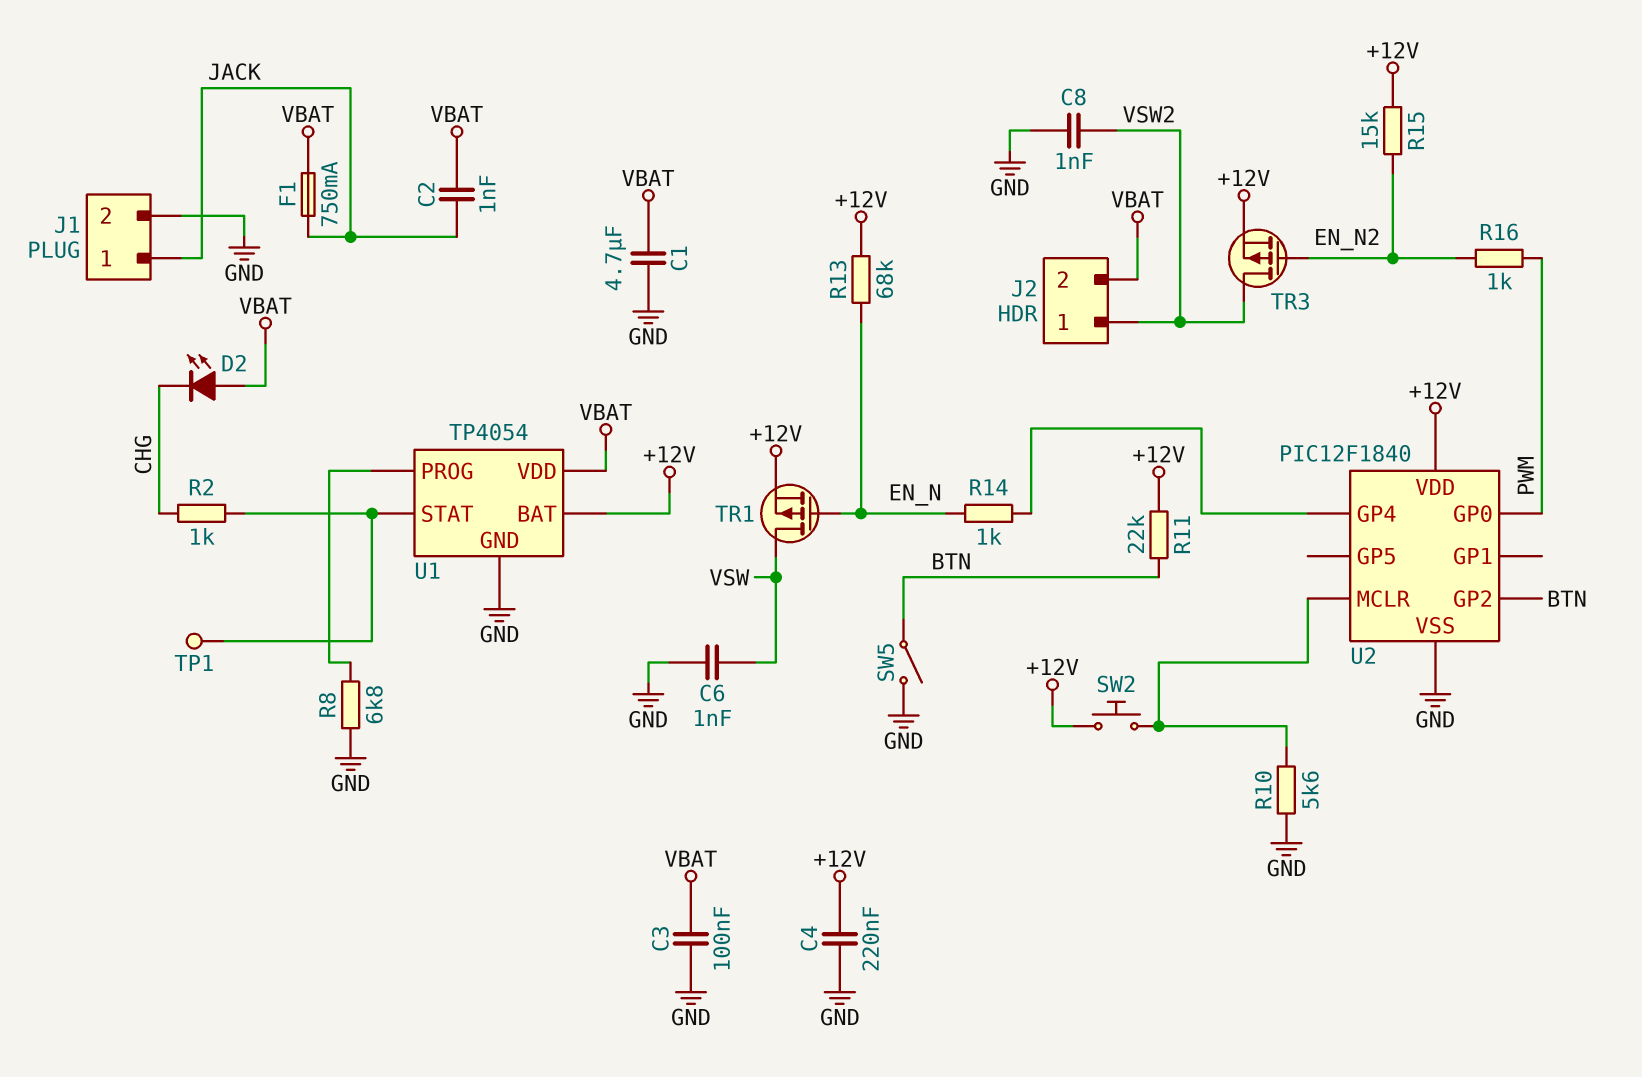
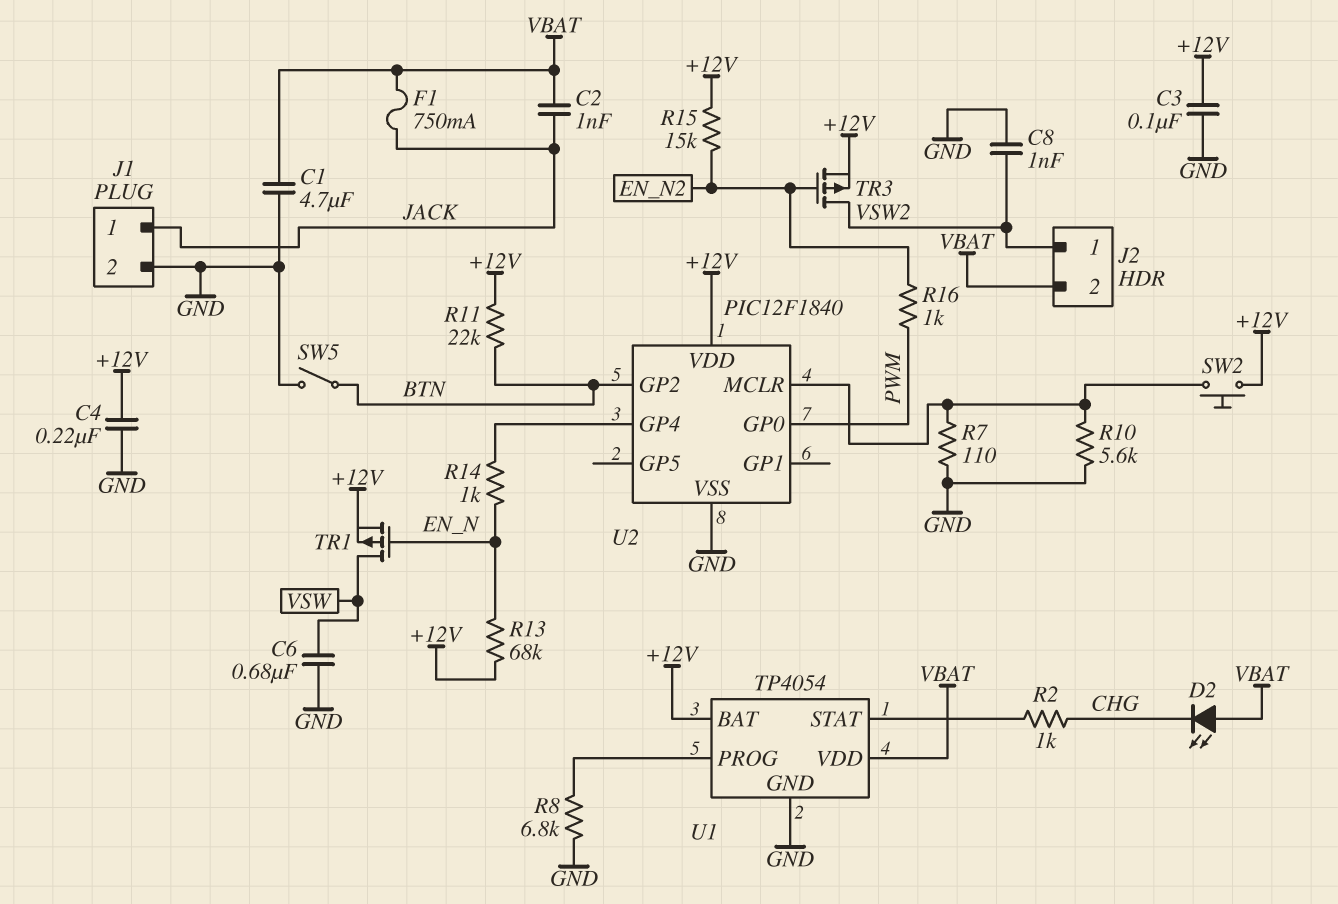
C3: 100nF (GND, VBAT) -> 100nF (+12V, GND)
C6: 1nF (GND, VSW) -> 680nF (GND, VSW)
R7: none -> 110 (GND, U2/MCLR)
TP1: test point (U1/STAT) -> none

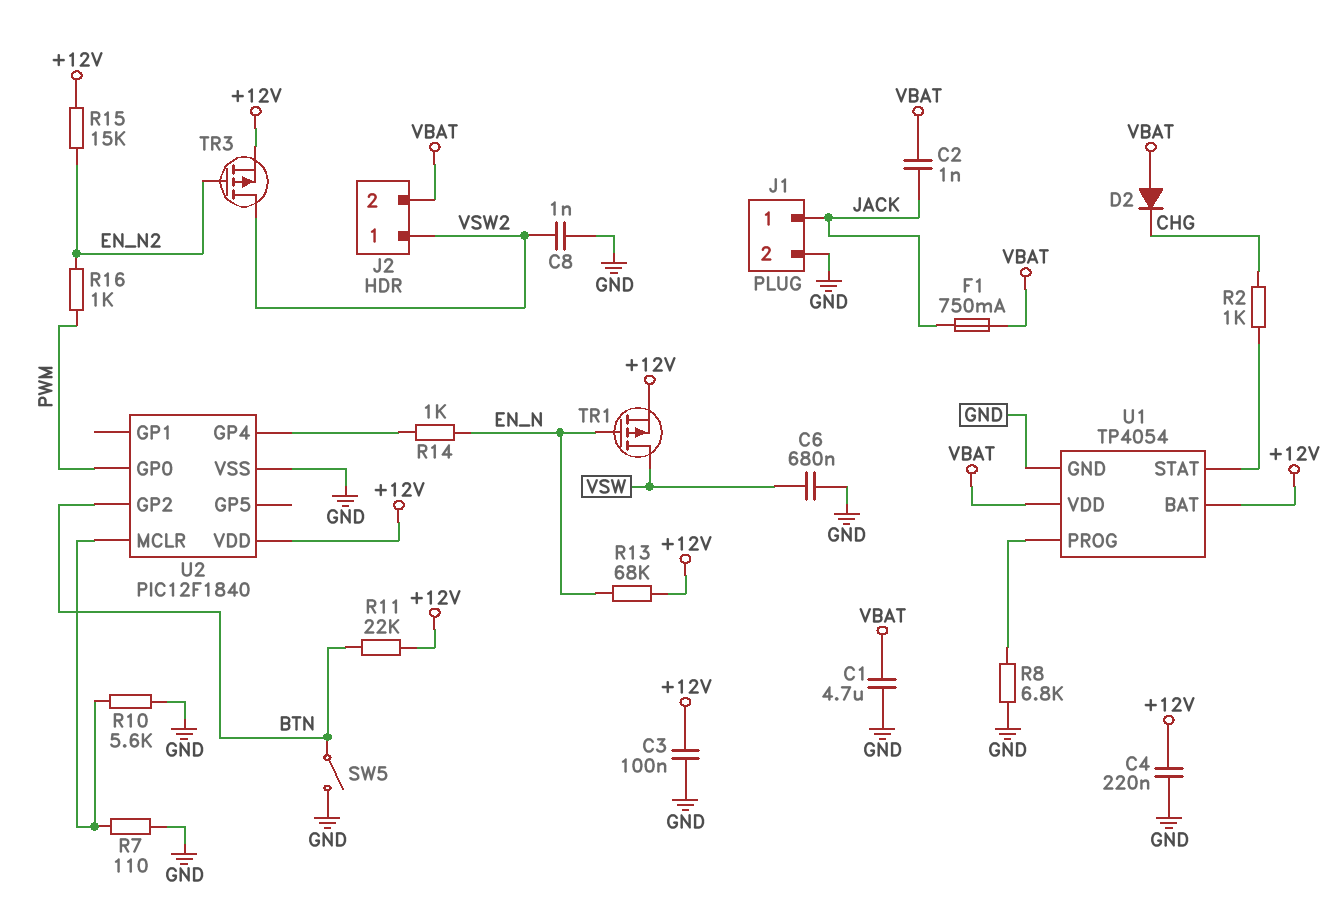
D2: LED (A VBAT, K CHG) -> diode (A VBAT, K CHG)
SW2: button (+12V, U2/MCLR) -> none

